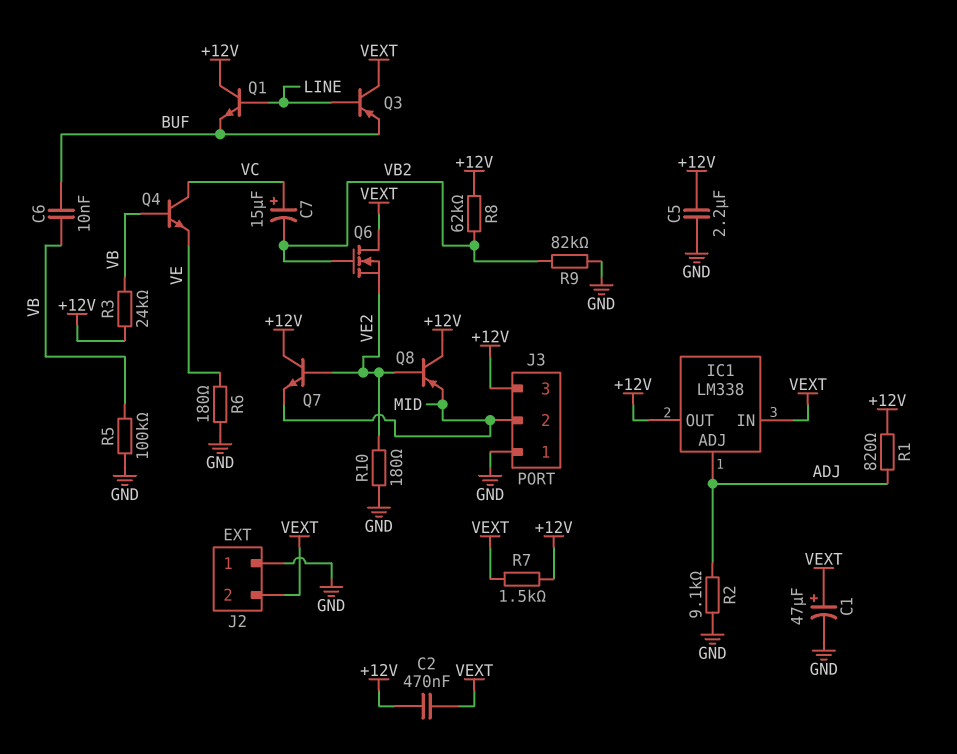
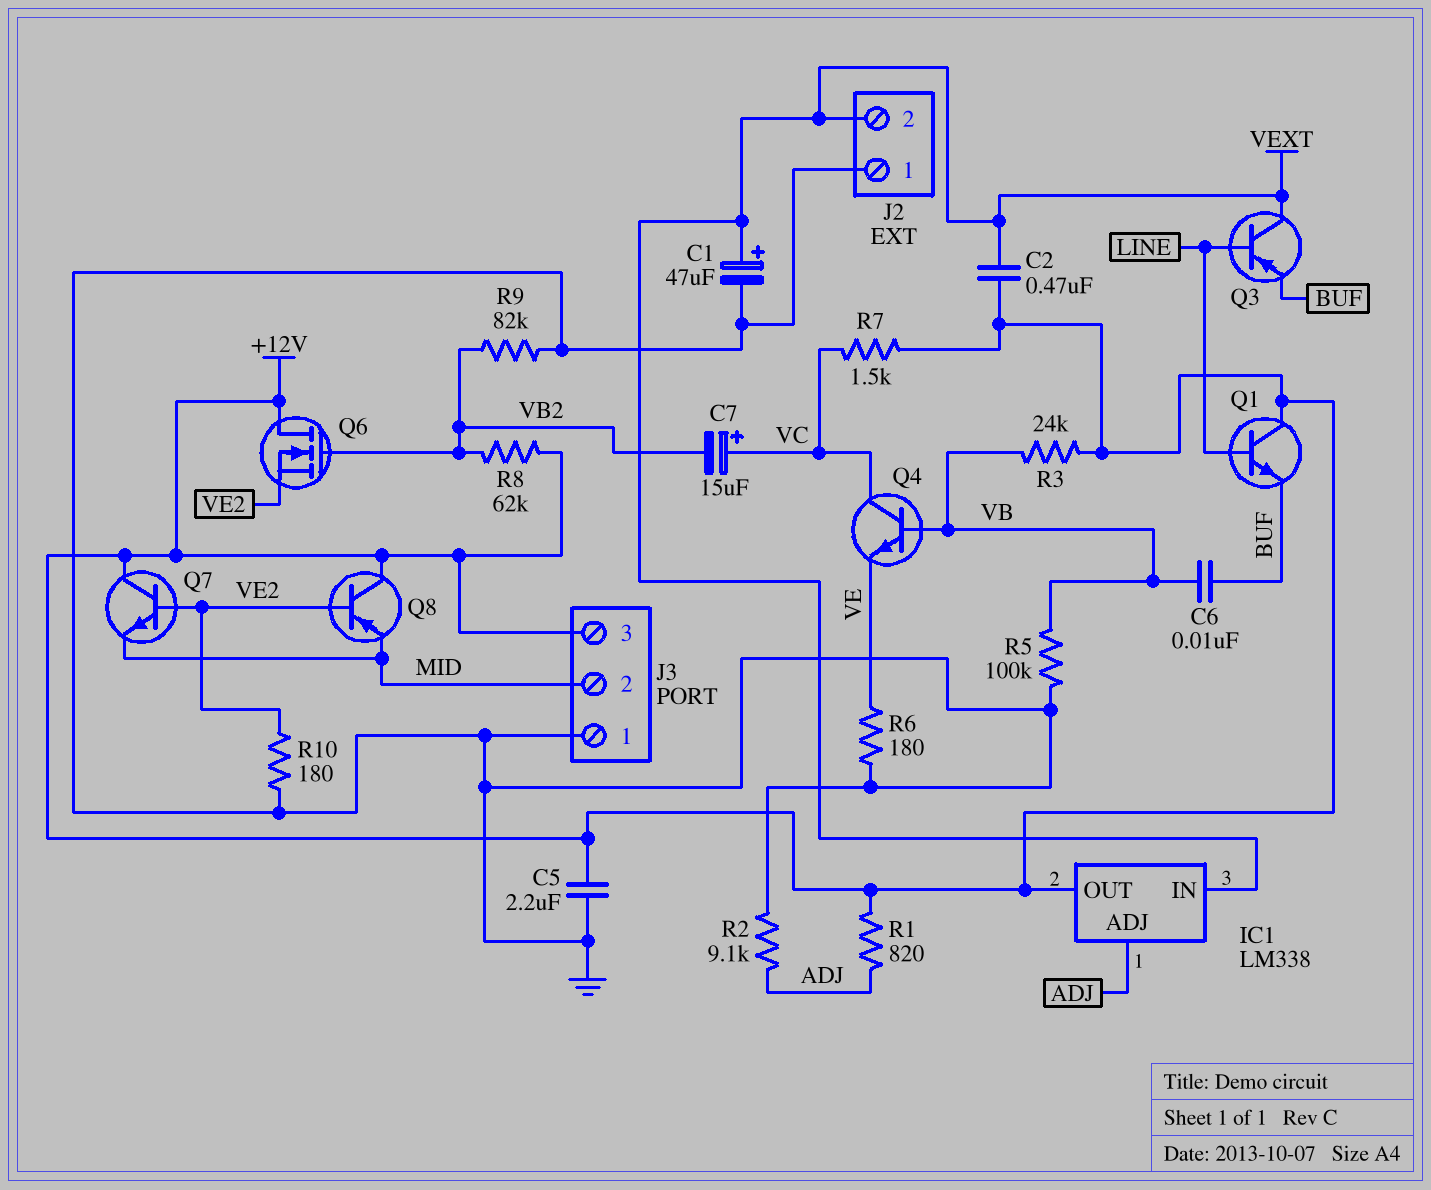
Q6: NMOS (G VB2, D VEXT, S VE2) -> NMOS (G VB2, D +12V, S VE2)
R7: 1.5k (+12V, VEXT) -> 1.5k (+12V, VC)

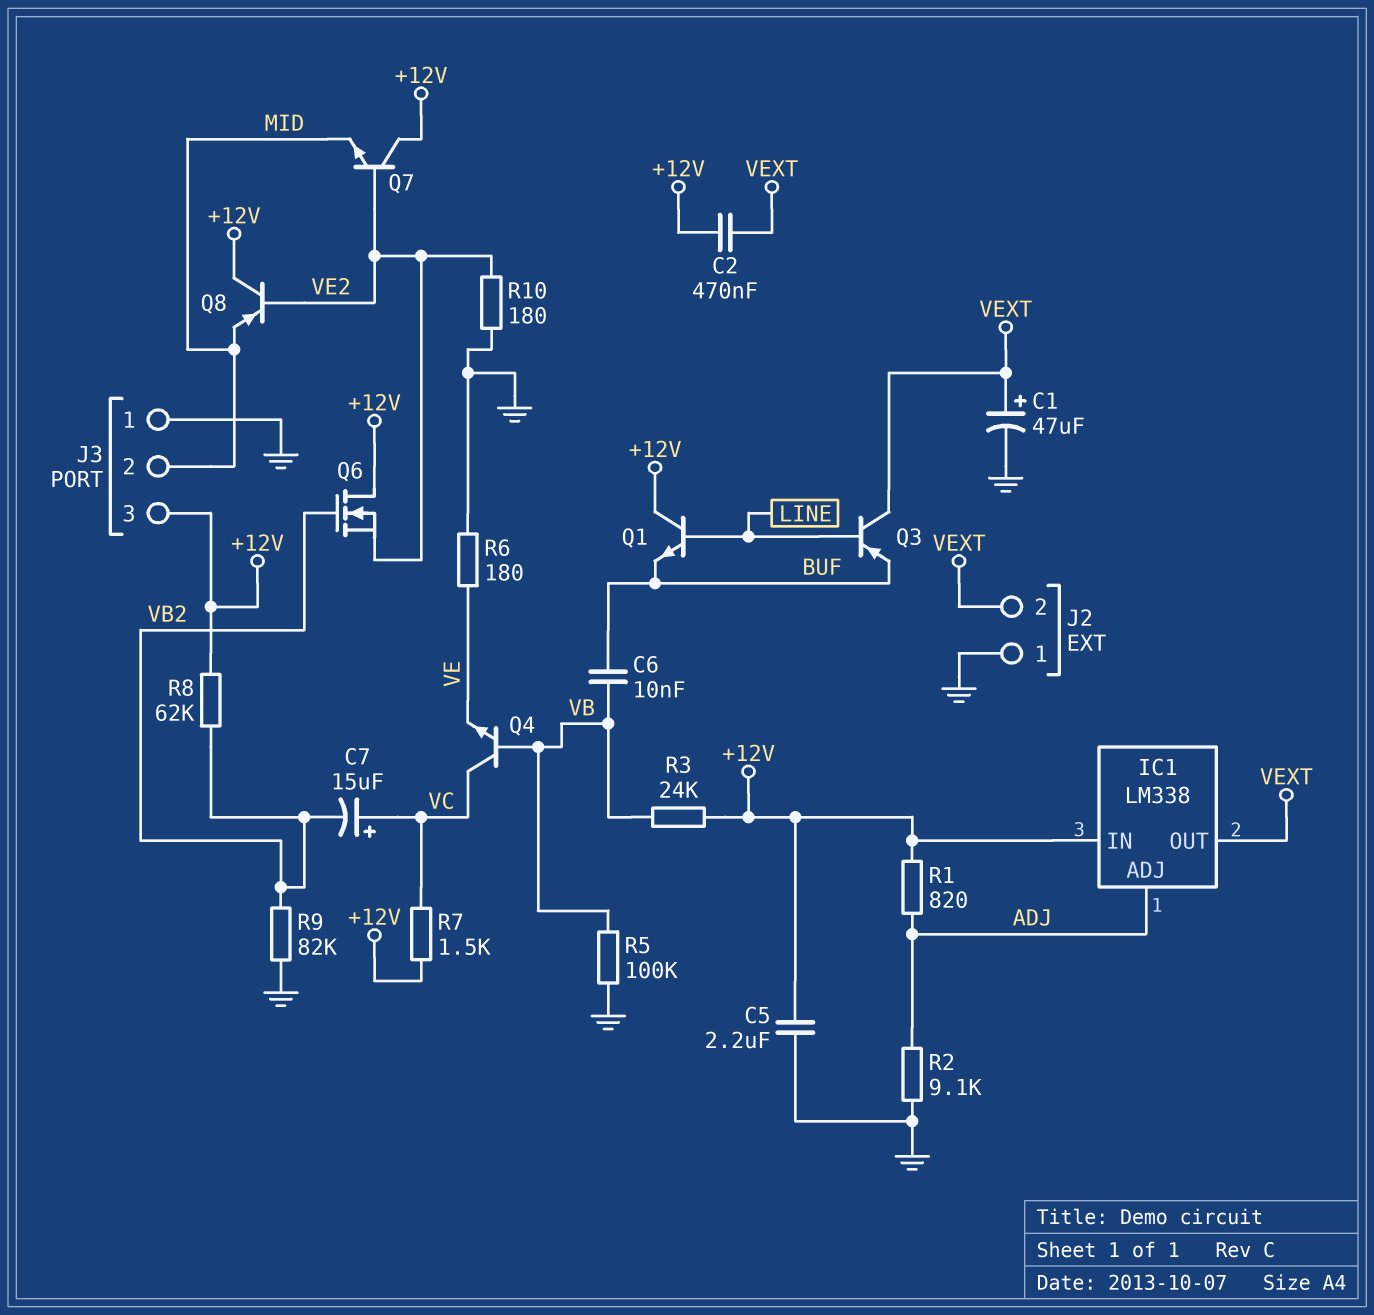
IC1 pin IN: VEXT -> +12V
IC1 pin OUT: +12V -> VEXT

